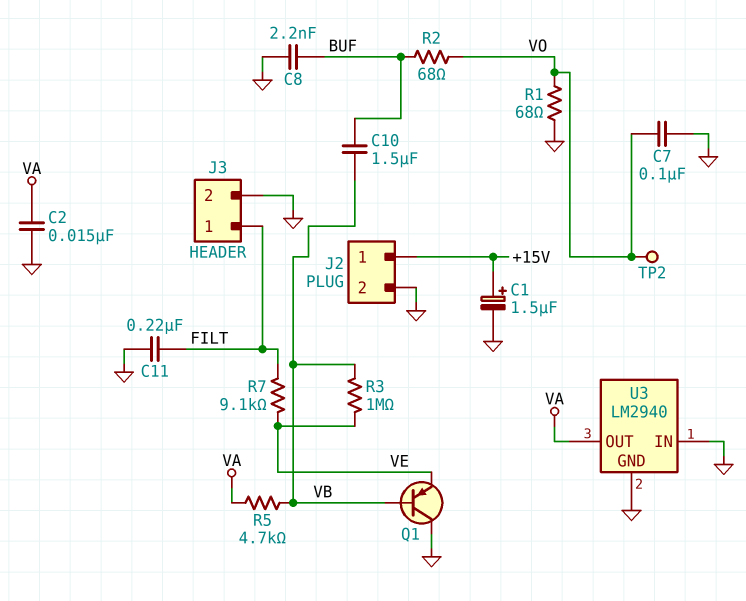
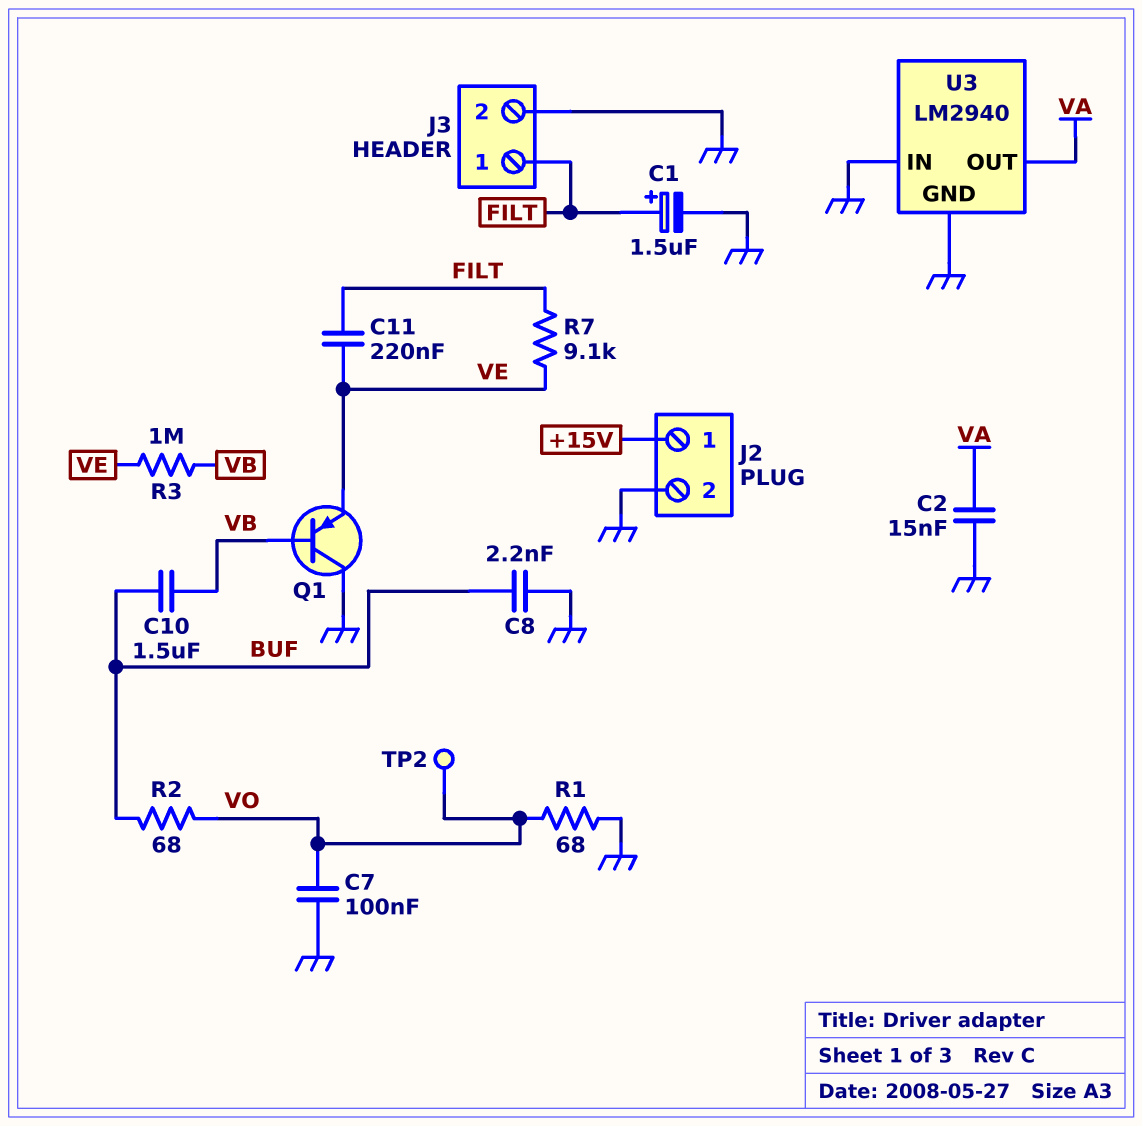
C1: 1.5uF (plus +15V, minus GND) -> 1.5uF (plus FILT, minus GND)
C11: 220nF (FILT, GND) -> 220nF (FILT, VE)
R5: 4.7k (VA, VB) -> none

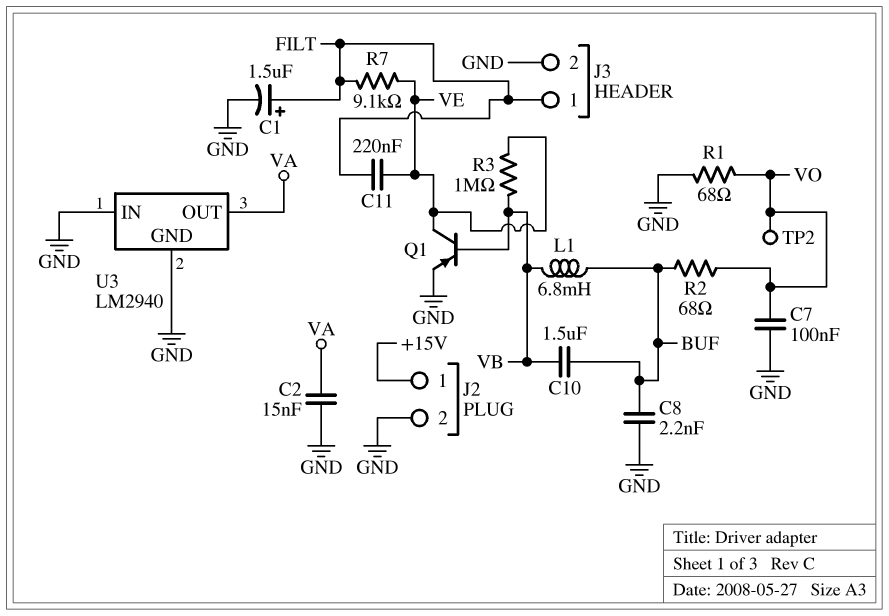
L1: none -> 6.8mH (BUF, VB)
Q1: PNP (B VB, C GND, E VE) -> PNP (B VB, C VE, E GND)

